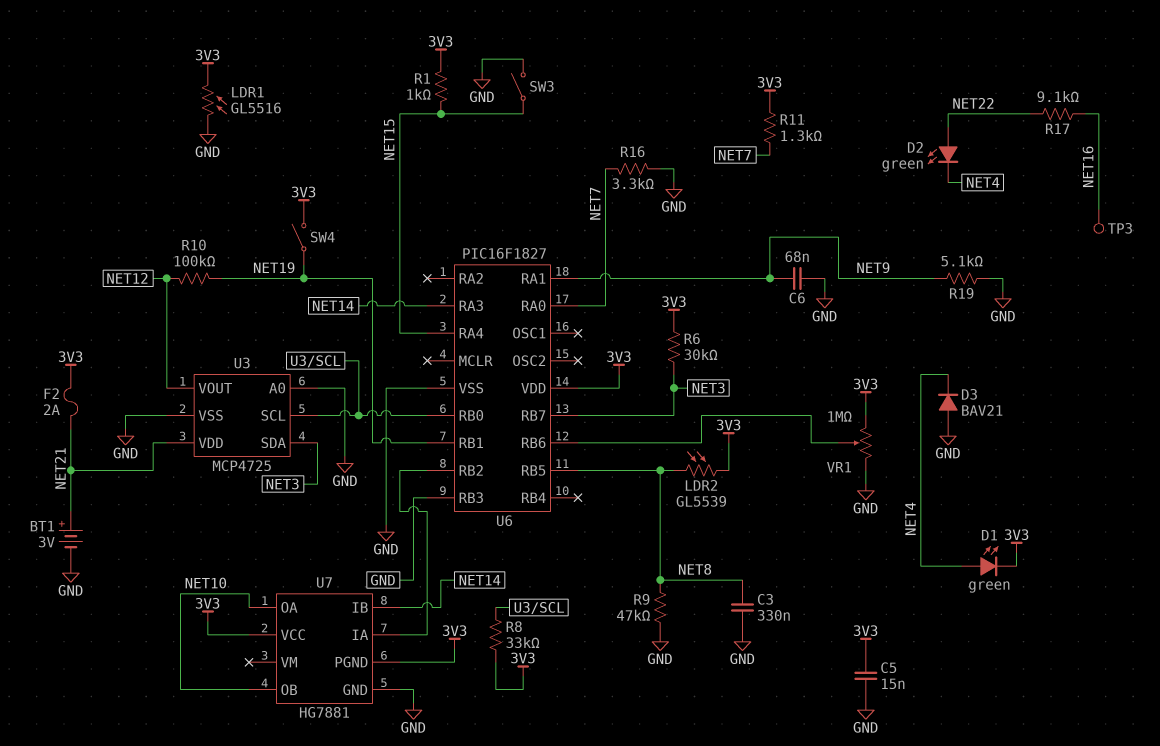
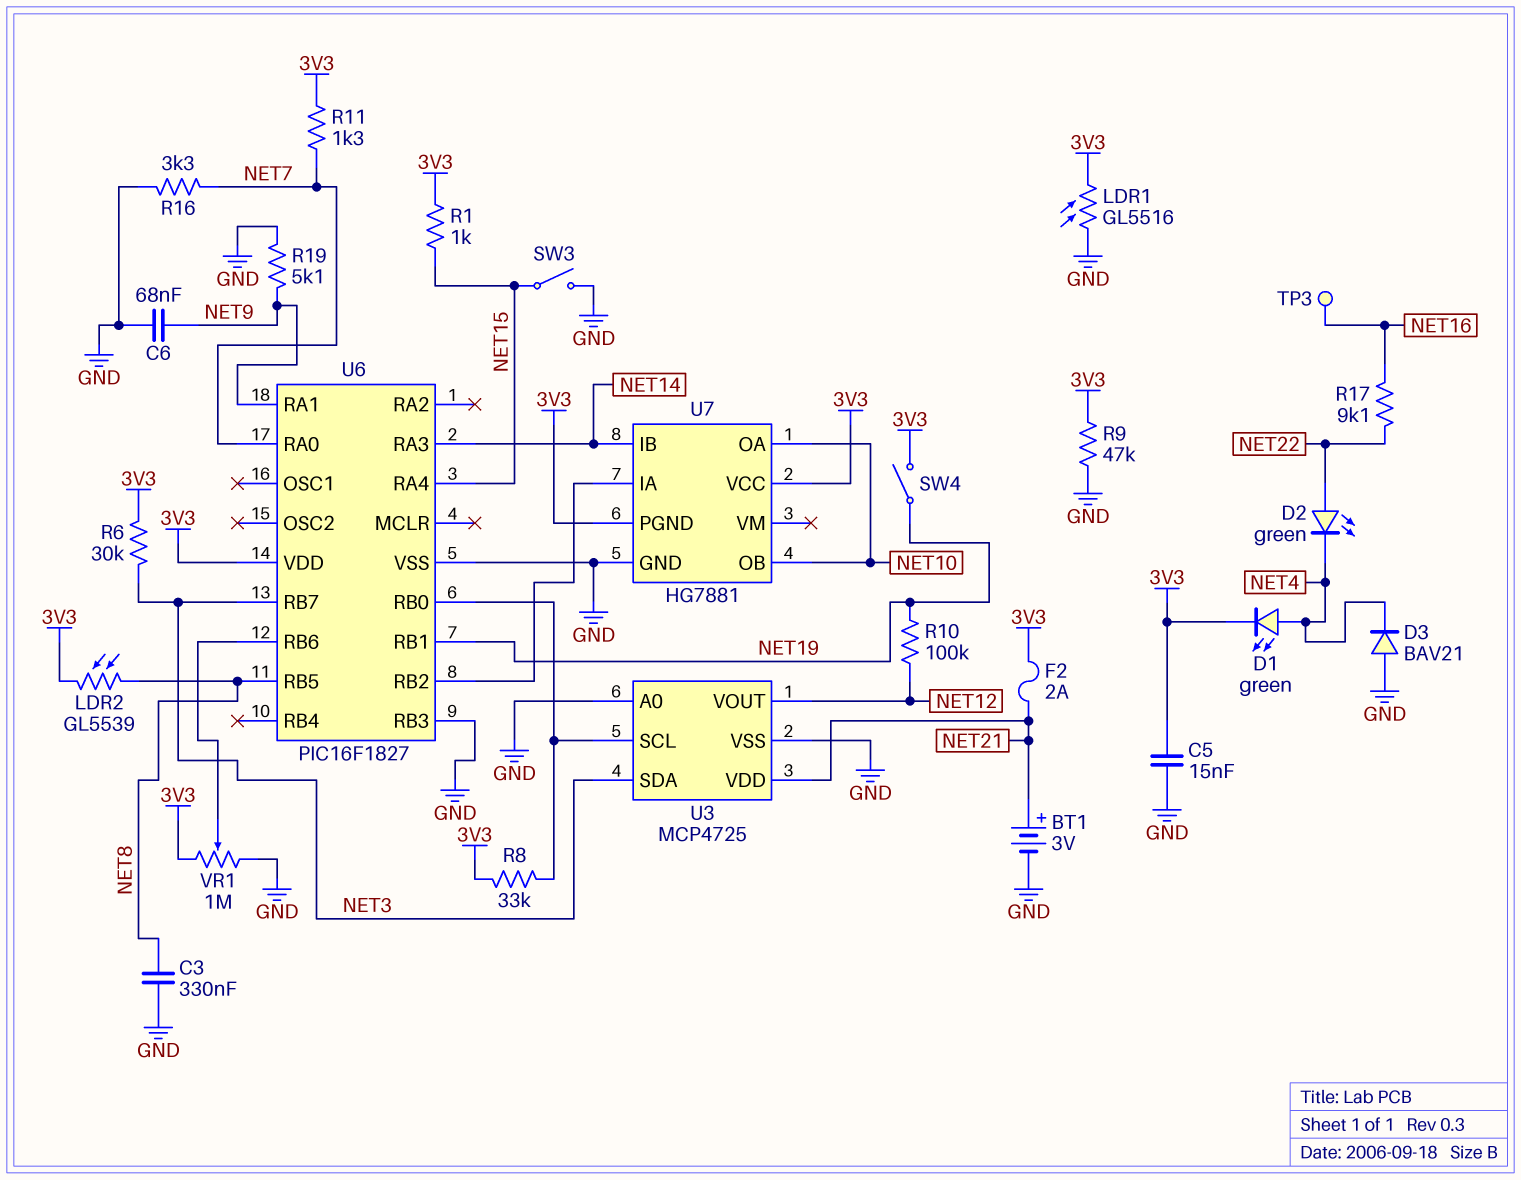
R9: 47k (GND, NET8) -> 47k (3V3, GND)

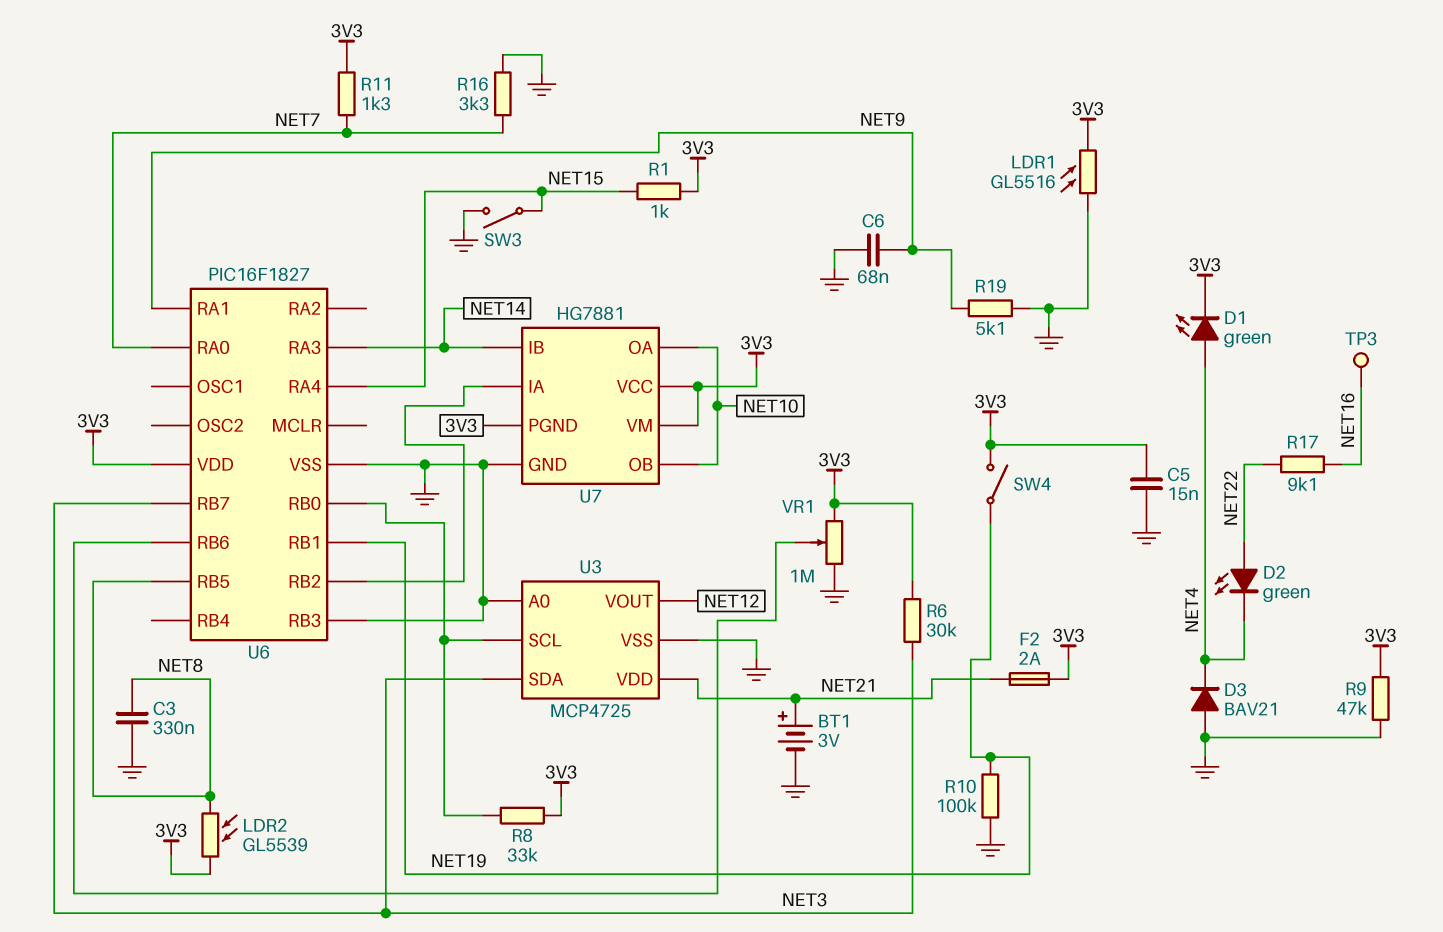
R10: 100k (NET12, NET19) -> 100k (GND, NET19)
U7 pin VM: none -> 3V3

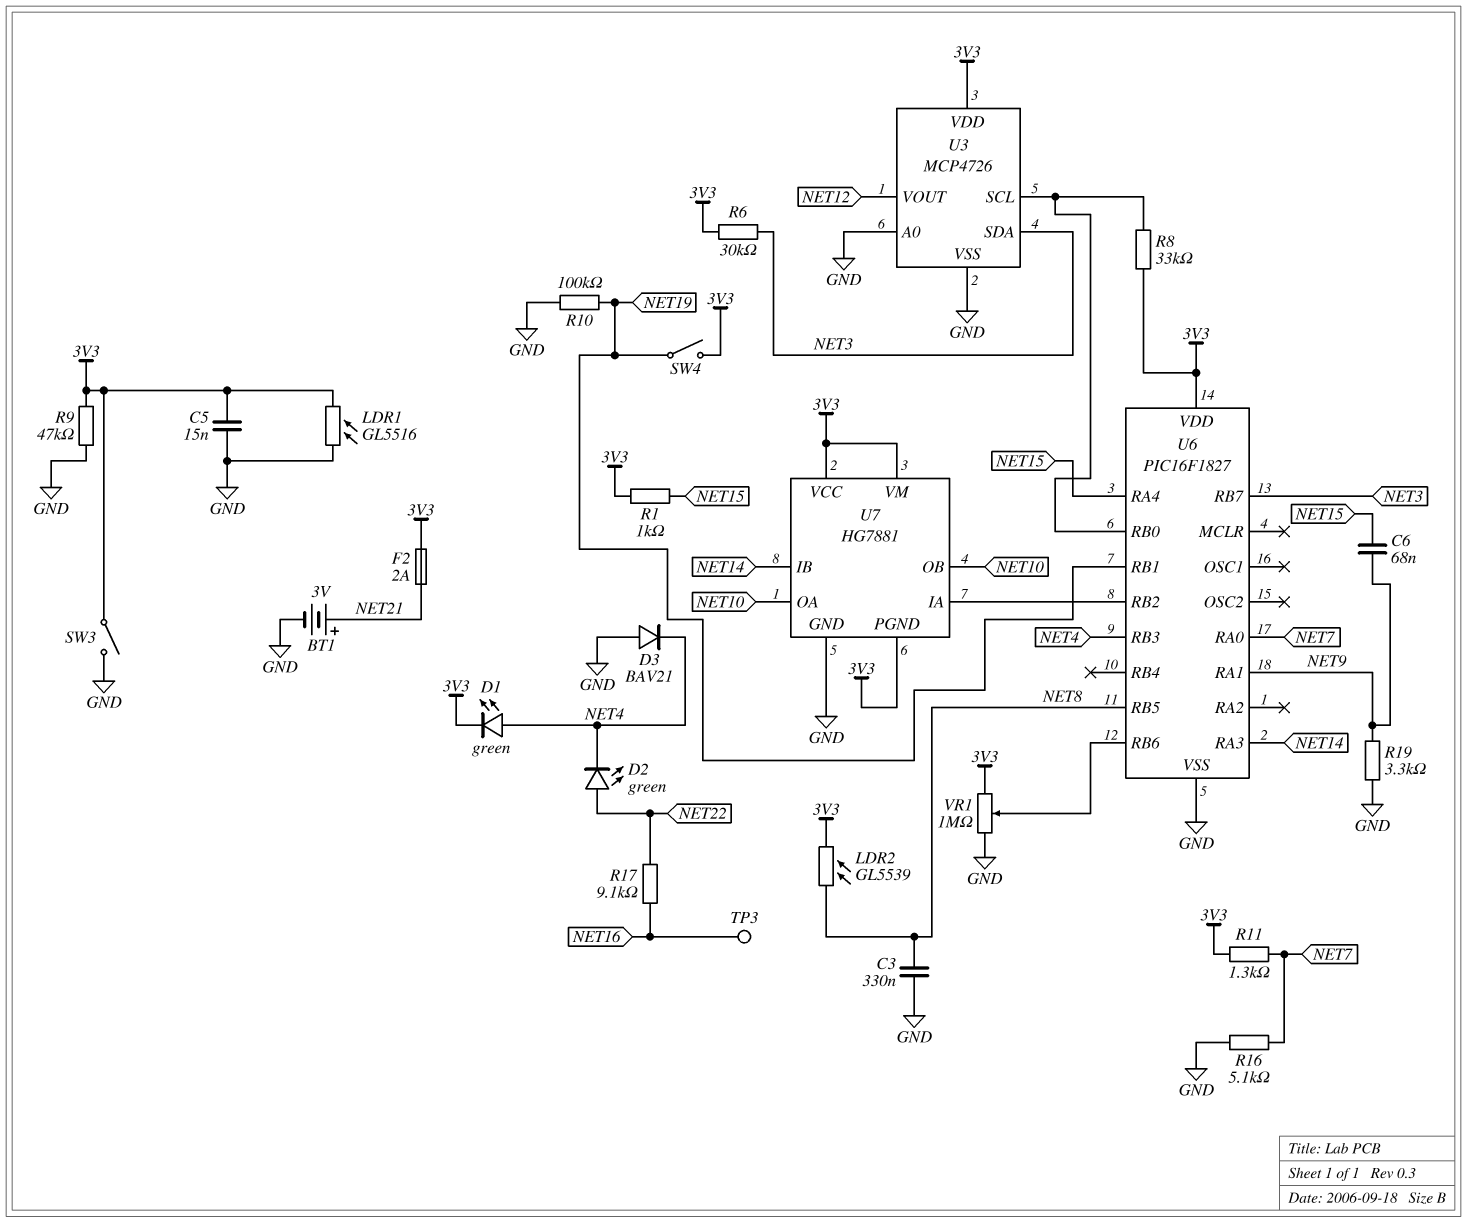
C6: 68nF (GND, NET9) -> 68nF (NET9, NET15)
R16: 3.3k (GND, NET7) -> 5.1k (GND, NET7)
R19: 5.1k (GND, NET9) -> 3.3k (GND, NET9)
SW3: switch (GND, NET15) -> switch (3V3, GND)
U3: MCP4725 -> MCP4726
U3 pin VDD: NET21 -> 3V3
U6 pin RB3: GND -> NET4

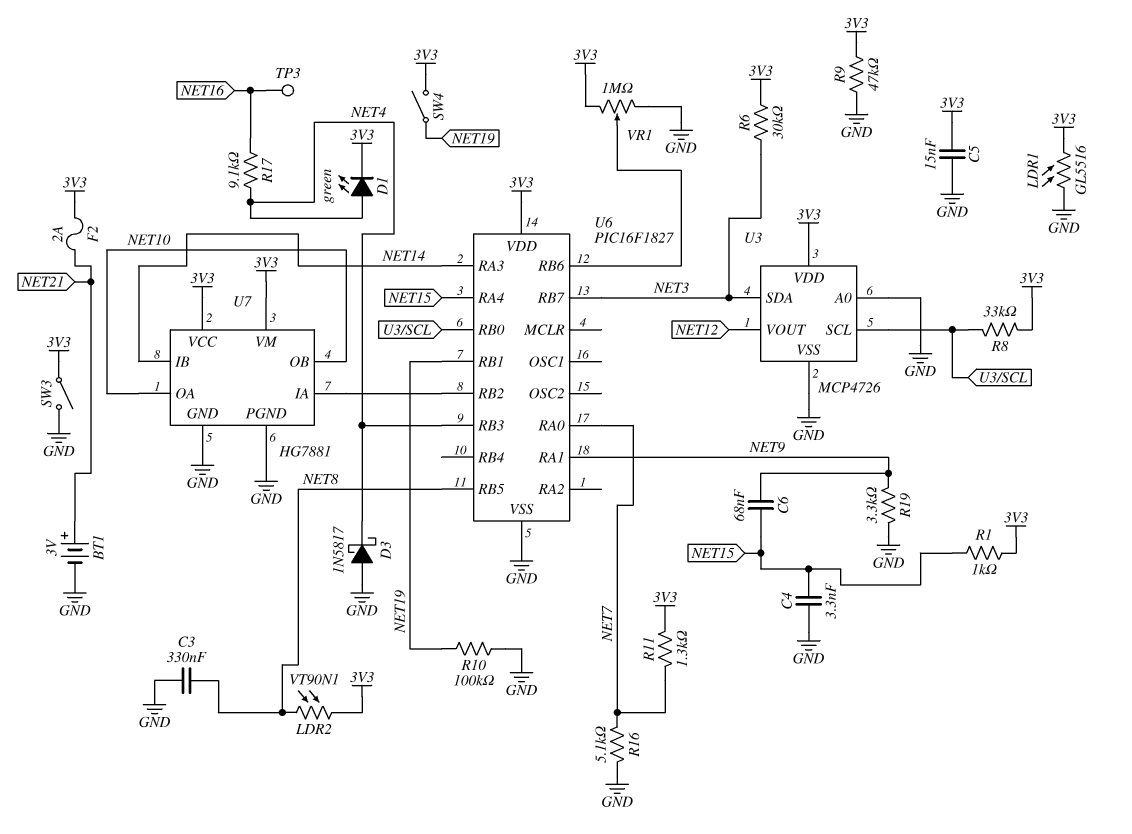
C4: none -> 3.3nF (GND, NET15)
D2: LED green (A NET22, K NET4) -> none
D3: diode BAV21 (A GND, K NET4) -> schottky 1N5817 (A GND, K NET4)
LDR2: GL5539 (3V3, NET8) -> VT90N1 (3V3, NET8)
R17: 9.1k (NET16, NET22) -> 9.1k (NET4, NET16)
U7 pin PGND: 3V3 -> GND

